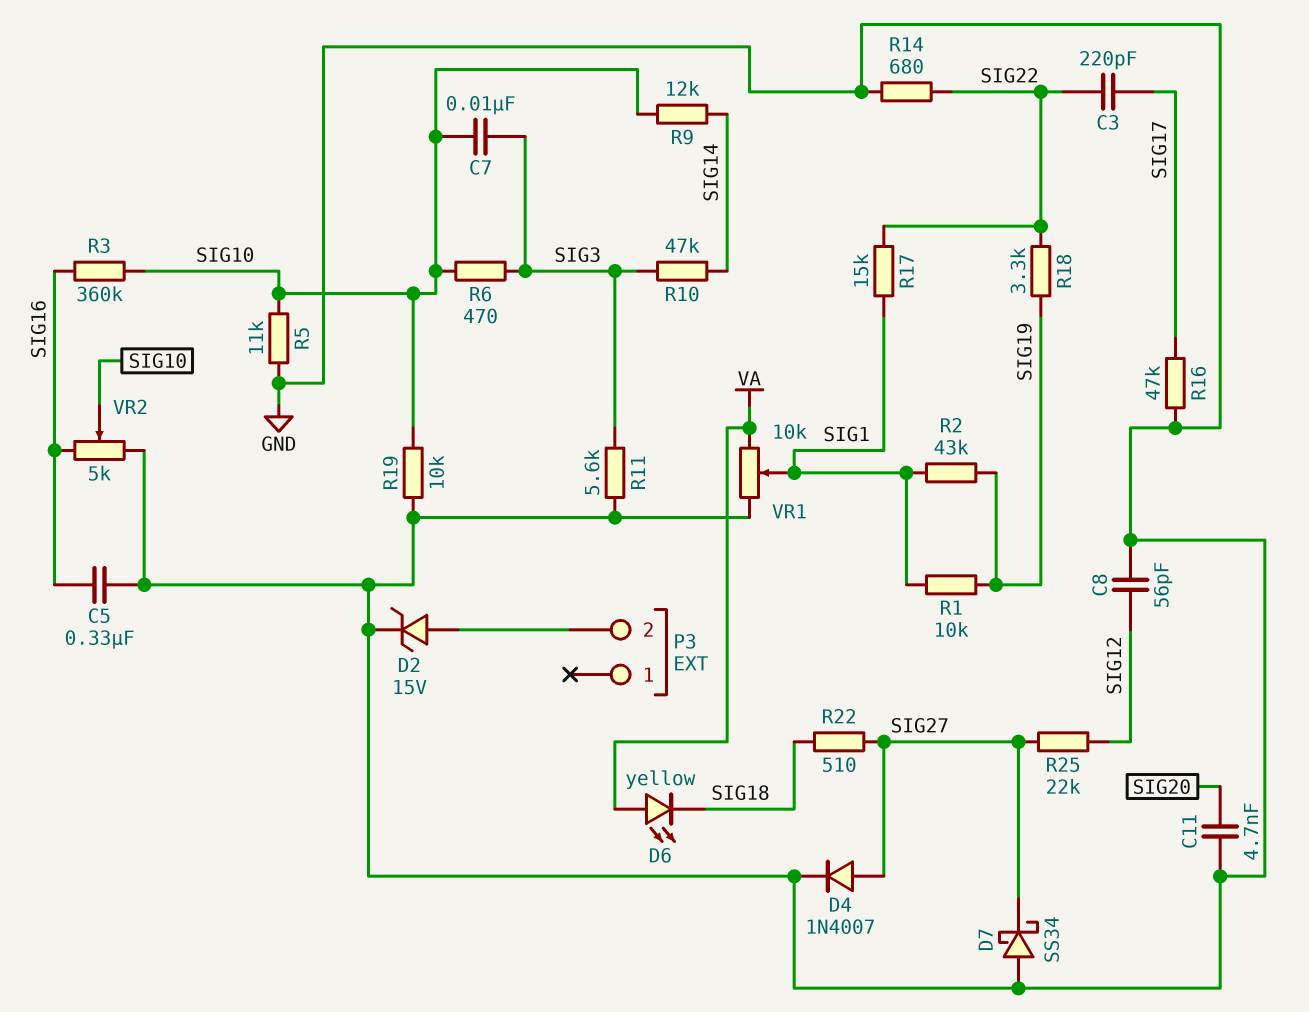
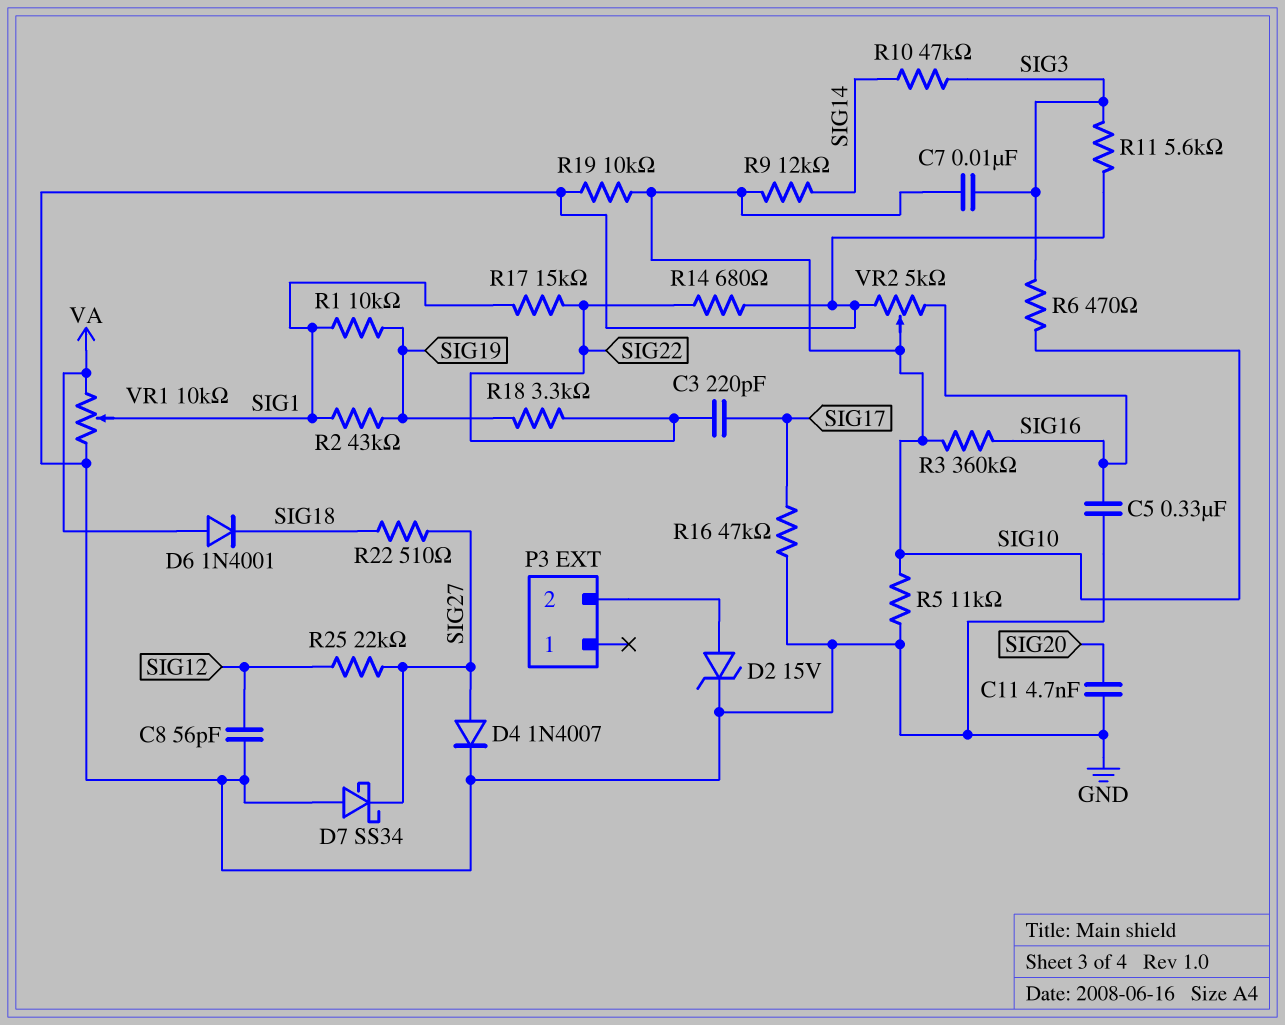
D6: LED yellow (A VA, K SIG18) -> diode 1N4001 (A VA, K SIG18)

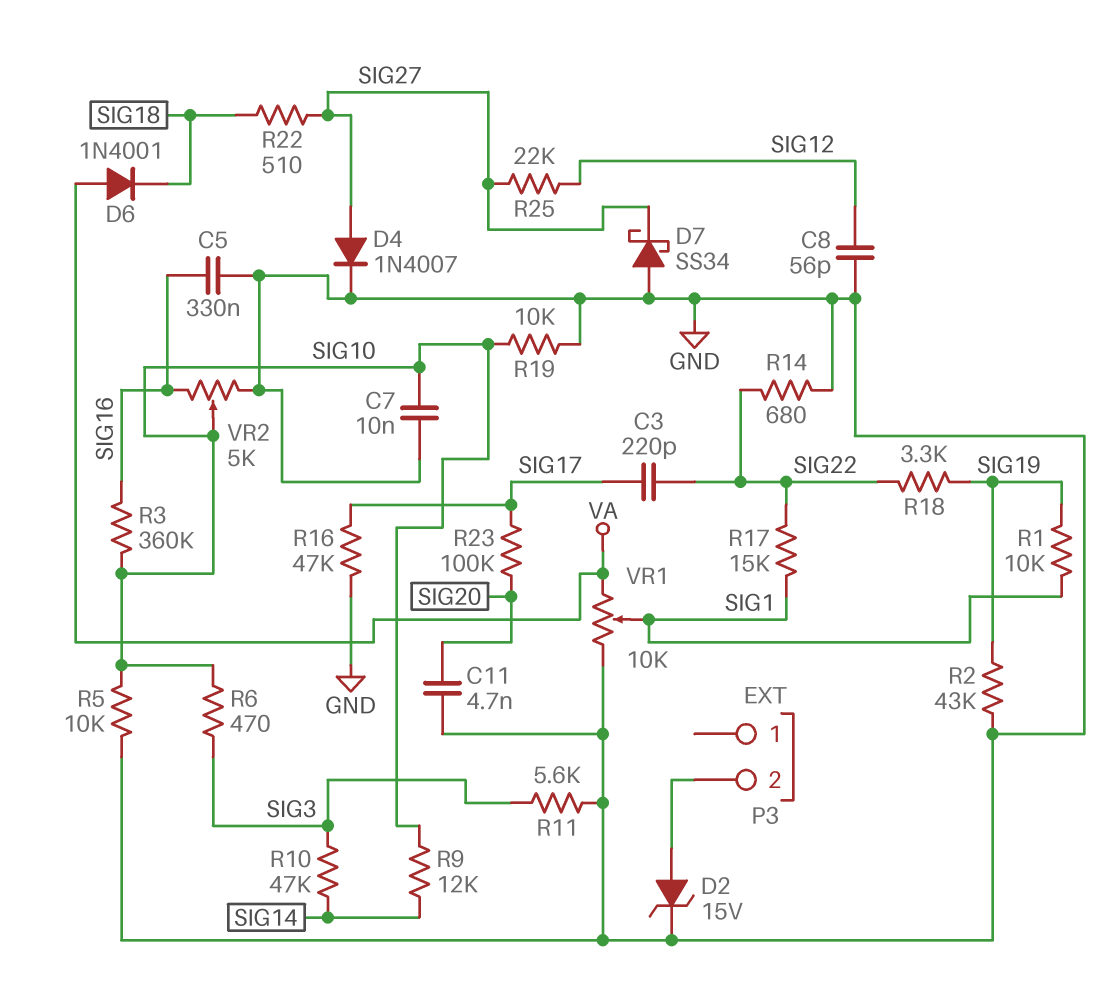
C7: 10nF (SIG3, SIG10) -> 10nF (GND, SIG10)
R2: 43k (SIG1, SIG19) -> 43k (GND, SIG19)
R5: 11k (GND, SIG10) -> 10k (GND, SIG10)
R23: none -> 100k (SIG17, SIG20)

